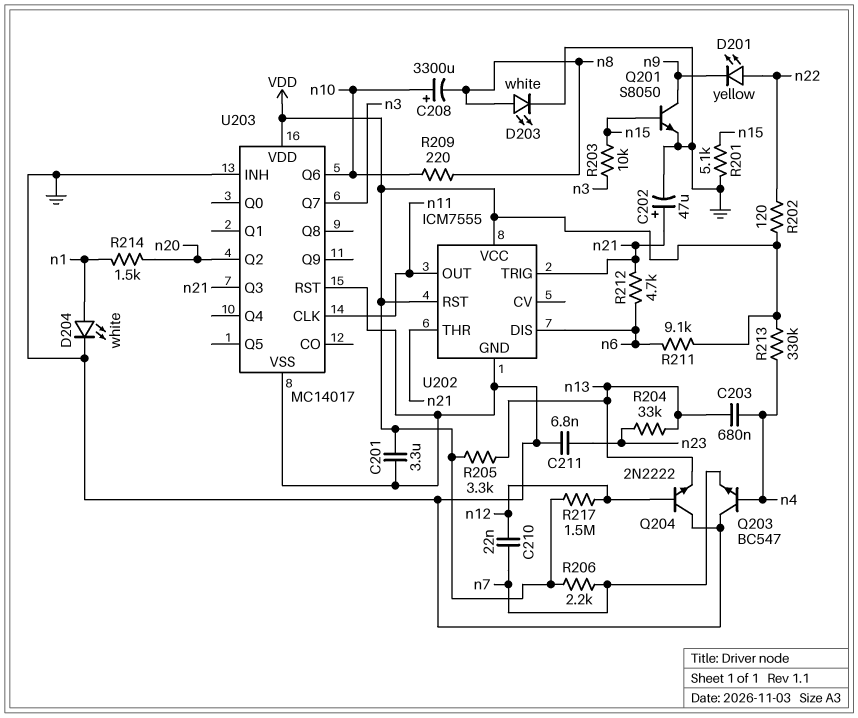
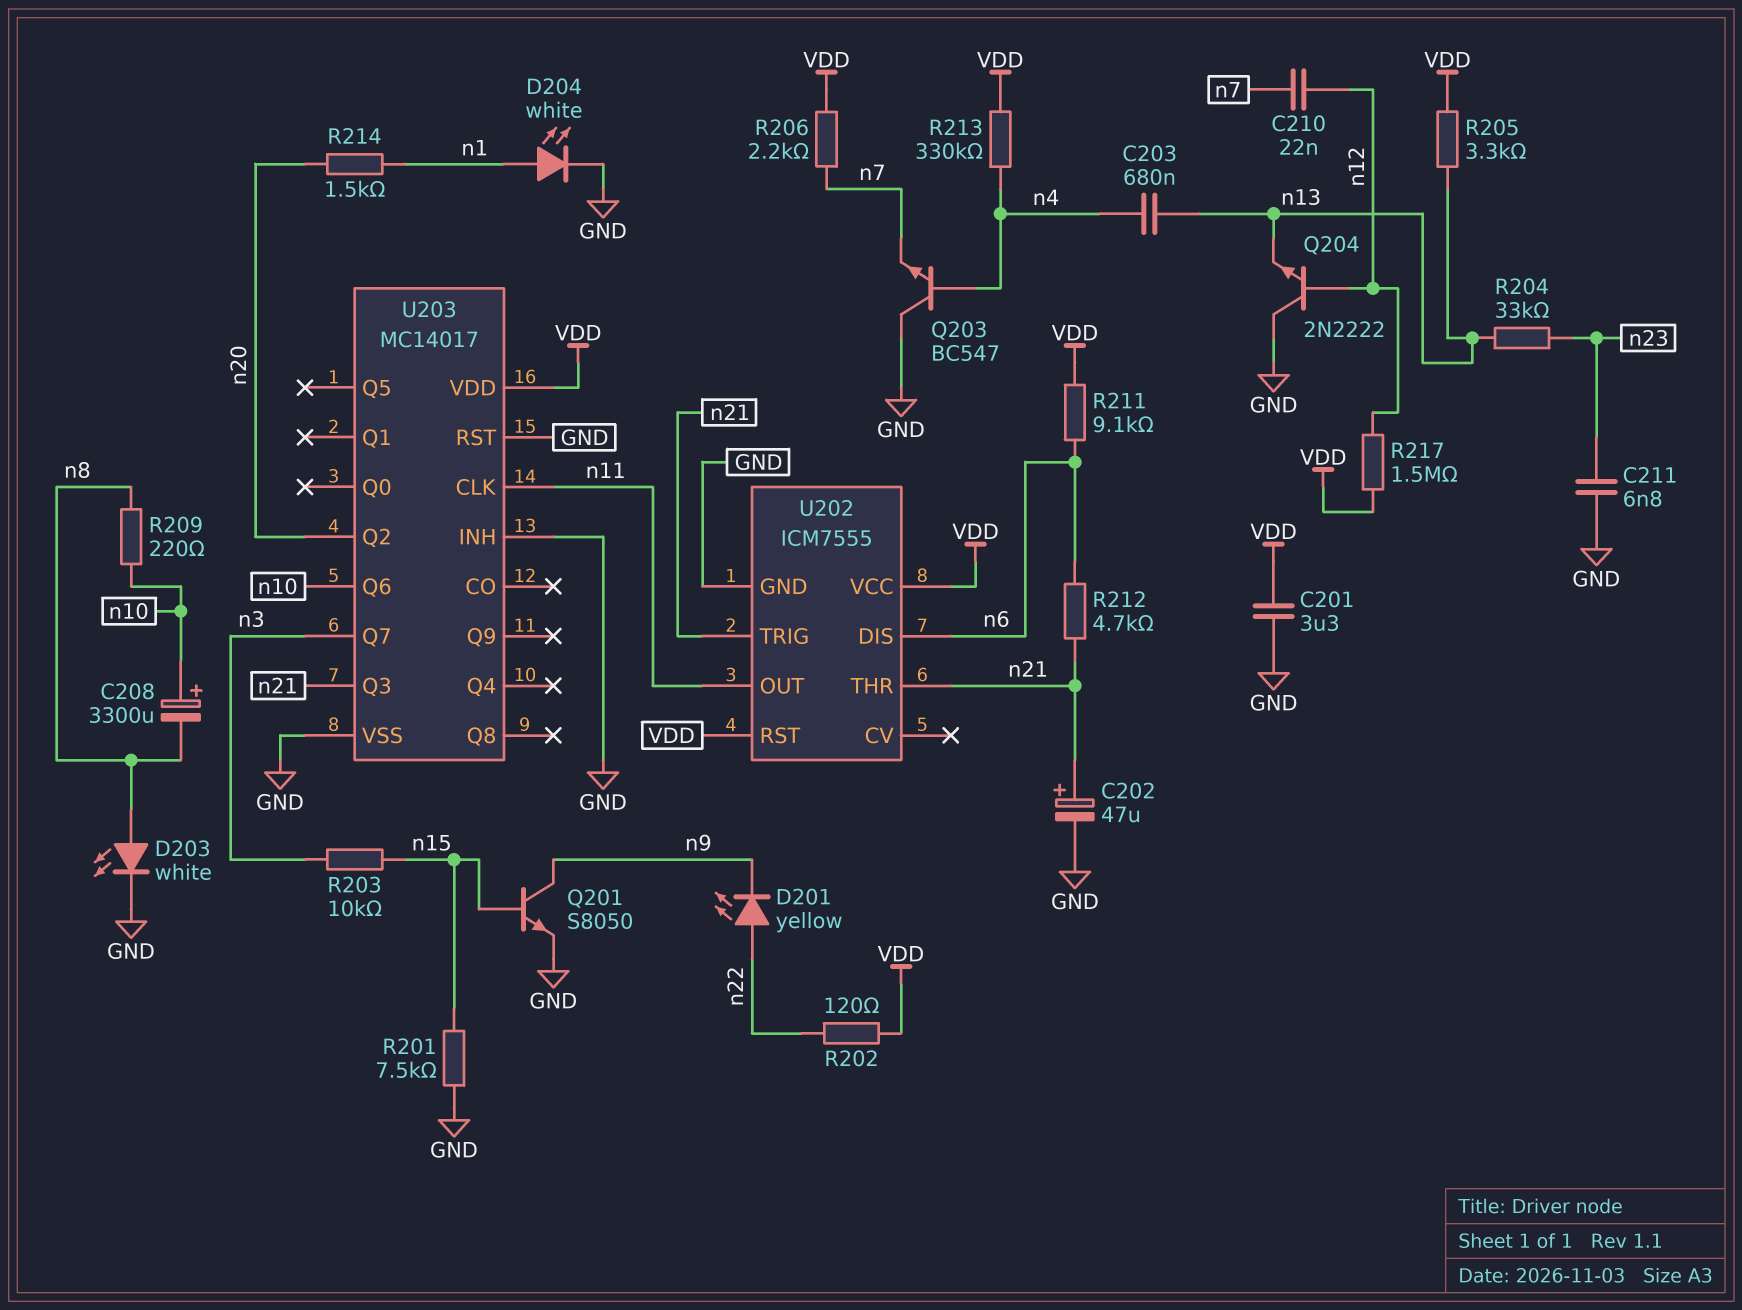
R201: 5.1k (GND, n15) -> 7.5k (GND, n15)

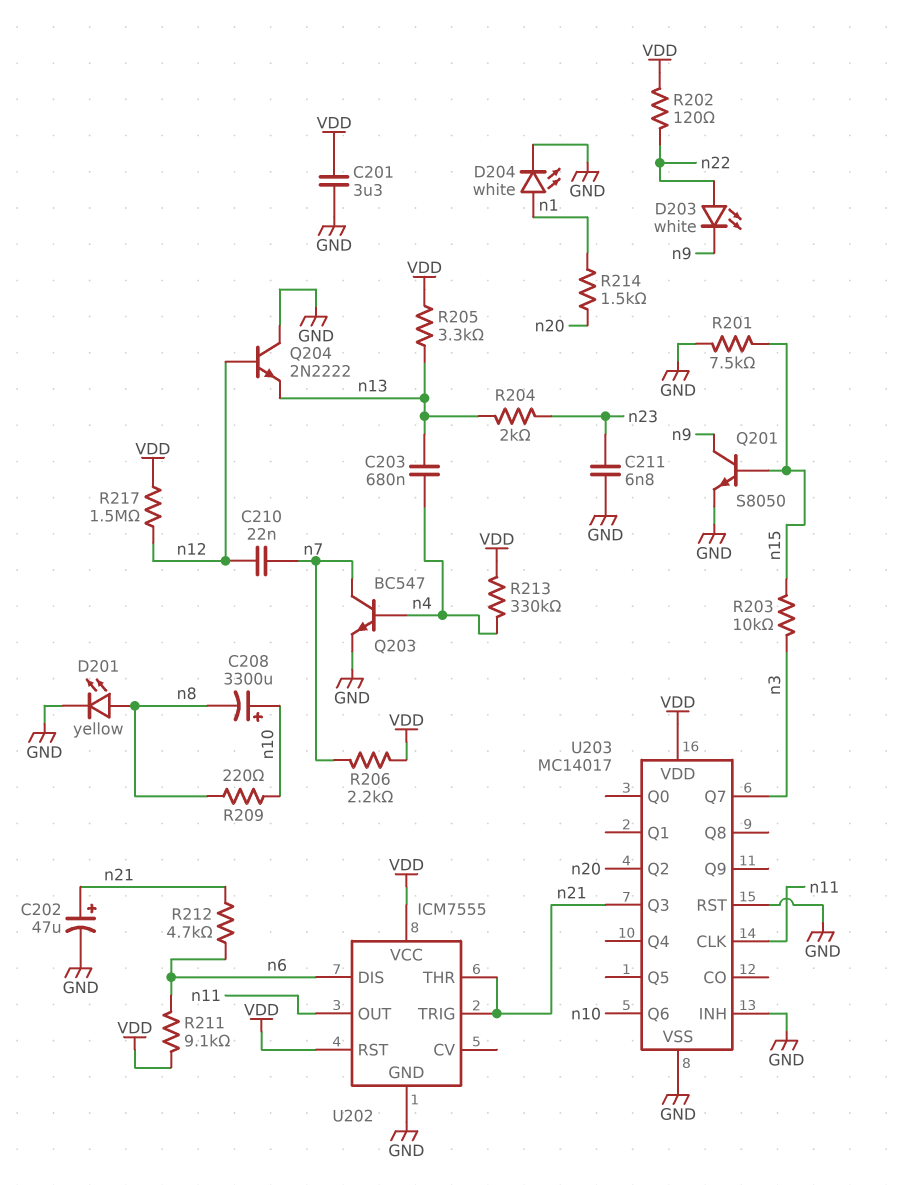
D201: LED yellow (A n22, K n9) -> LED yellow (A n8, K GND)
D203: LED white (A n8, K GND) -> LED white (A n22, K n9)
Q203: NPN BC547 (B n4, C GND, E n7) -> NPN BC547 (B n4, C n7, E GND)
R204: 33k (n13, n23) -> 2k (n13, n23)

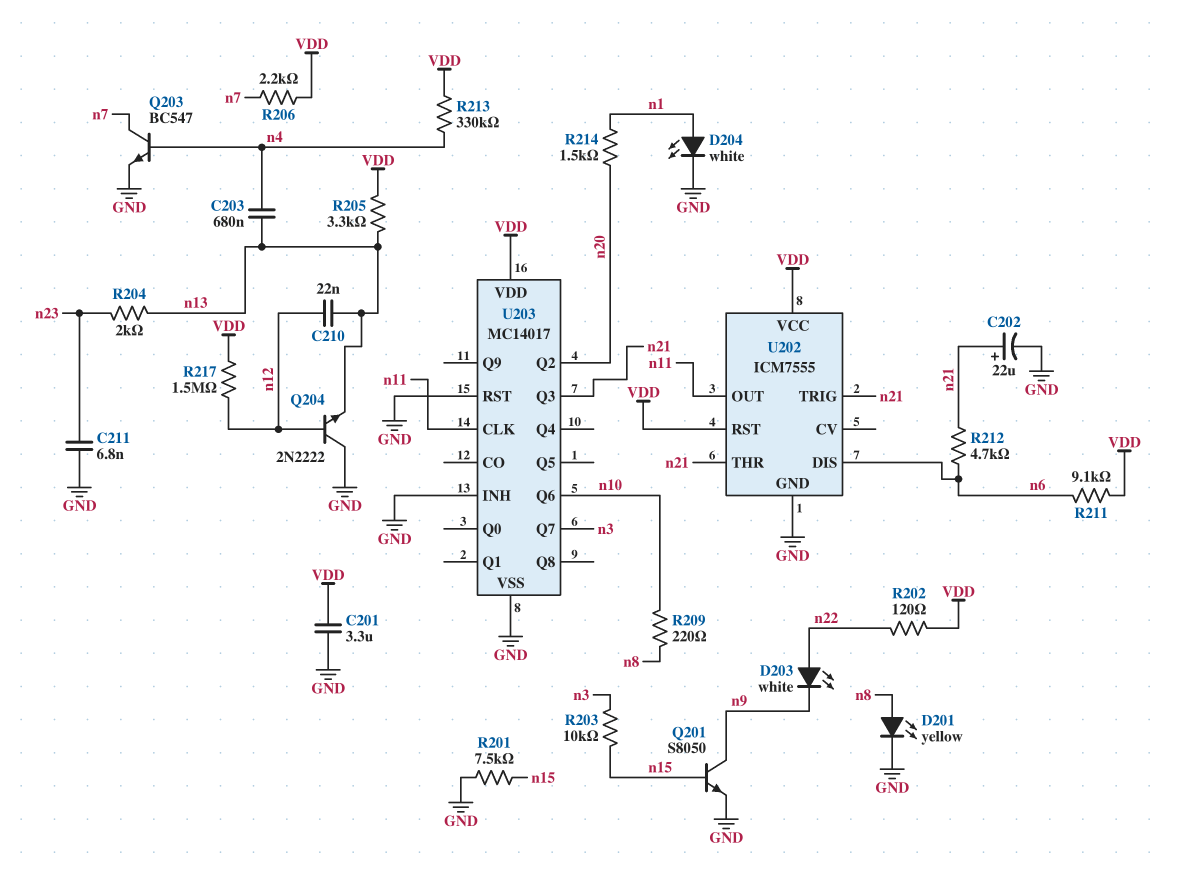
C202: 47uF (plus n21, minus GND) -> 22uF (plus n21, minus GND)
C208: 3300uF (plus n10, minus n8) -> none
C210: 22nF (n7, n12) -> 22nF (n12, n13)

